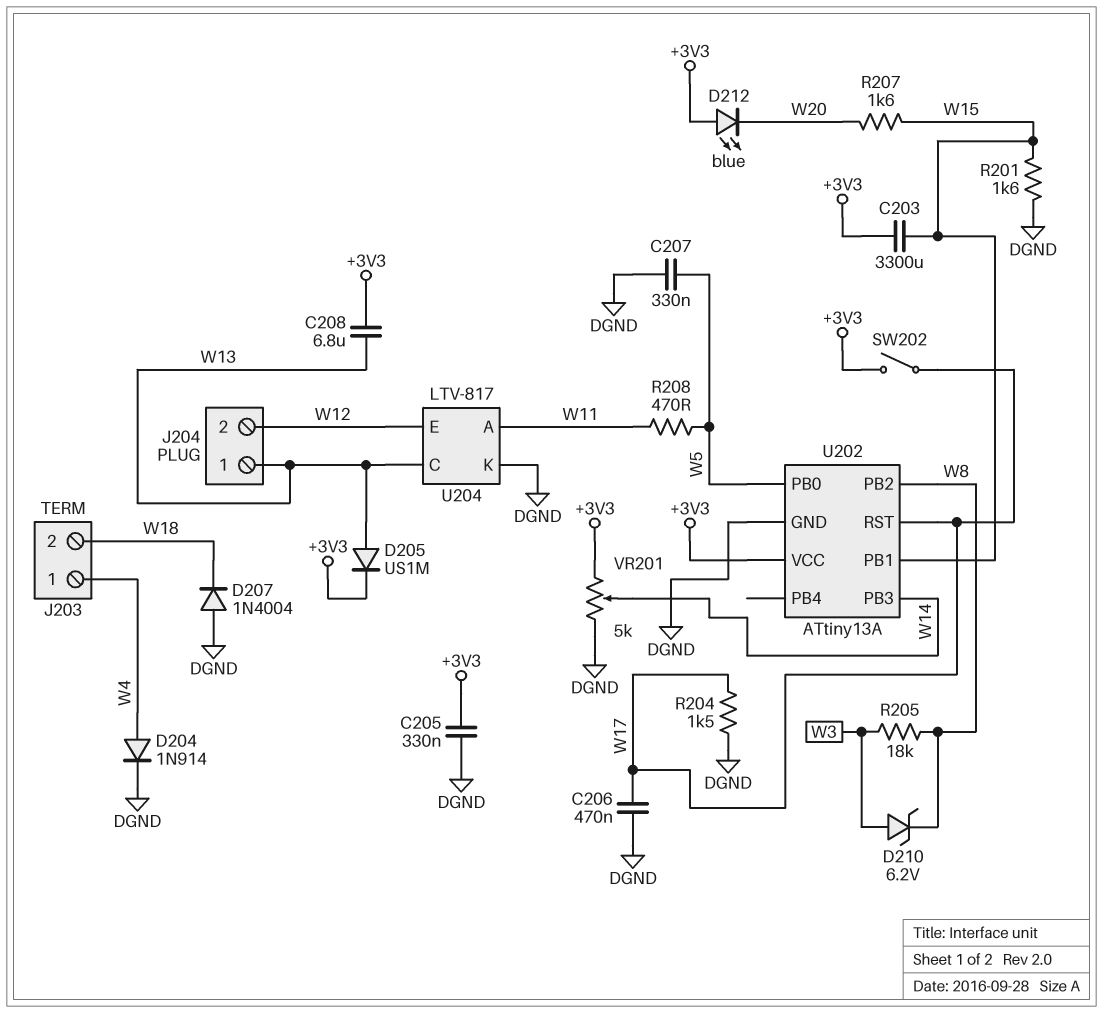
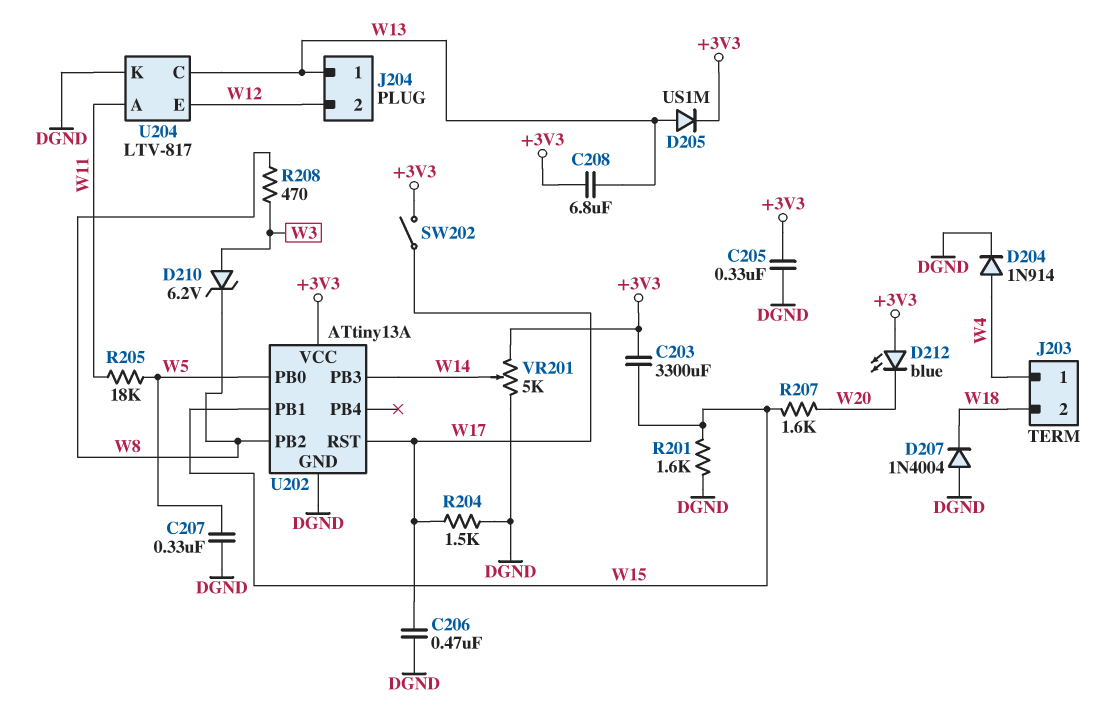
R205: 18k (W3, W8) -> 18k (W5, W11)
R208: 470 (W5, W11) -> 470 (W3, W8)

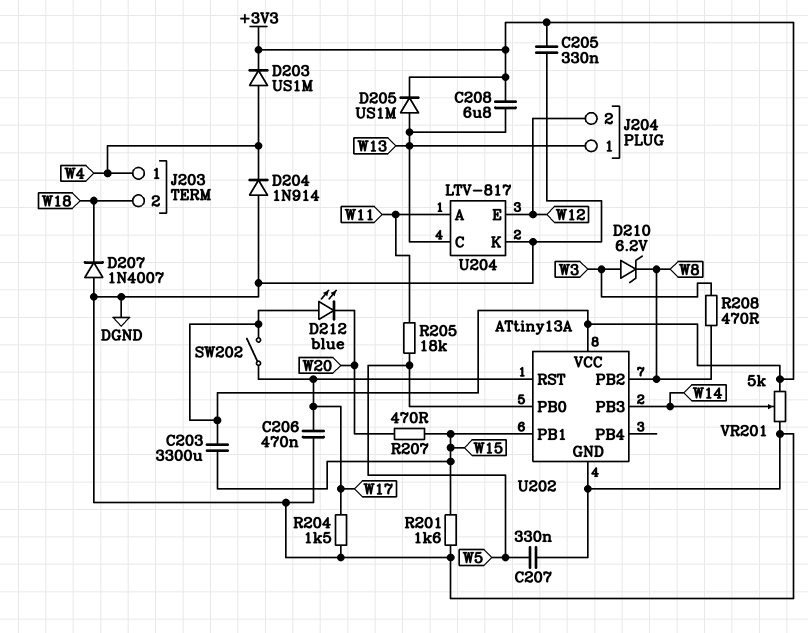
D203: none -> diode US1M (A W4, K +3V3)
D204: diode 1N914 (A W4, K DGND) -> diode 1N914 (A DGND, K W4)
D207: diode 1N4004 (A DGND, K W18) -> diode 1N4007 (A DGND, K W18)
R207: 1.6k (W15, W20) -> 470 (W15, W20)

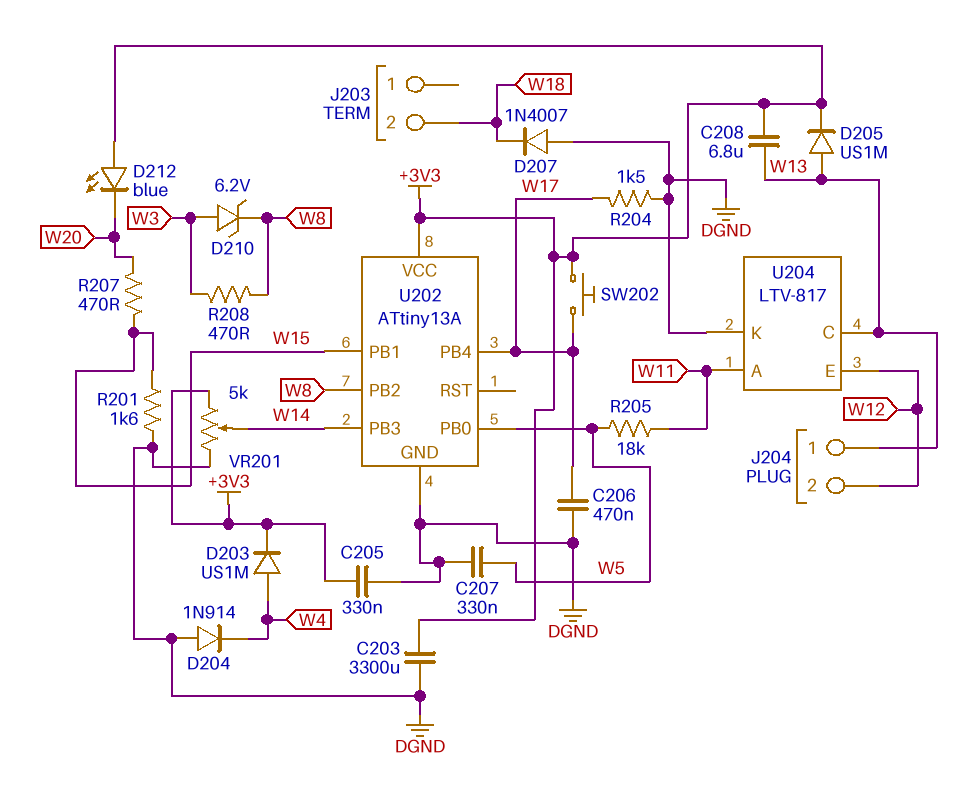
C203: 3300uF (+3V3, W15) -> 3300uF (+3V3, DGND)
J203 pin 1: W4 -> none
SW202: switch (+3V3, W17) -> button (+3V3, W17)
U202 pin PB4: none -> W17
U202 pin RST: W17 -> none

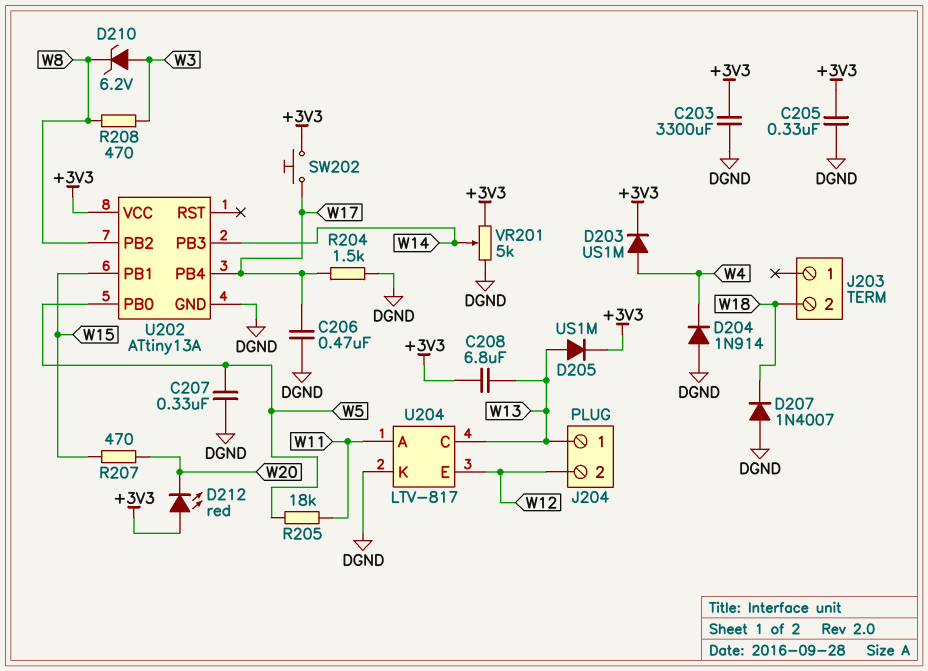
D212: LED blue (A +3V3, K W20) -> LED red (A +3V3, K W20)
R201: 1.6k (DGND, W15) -> none

